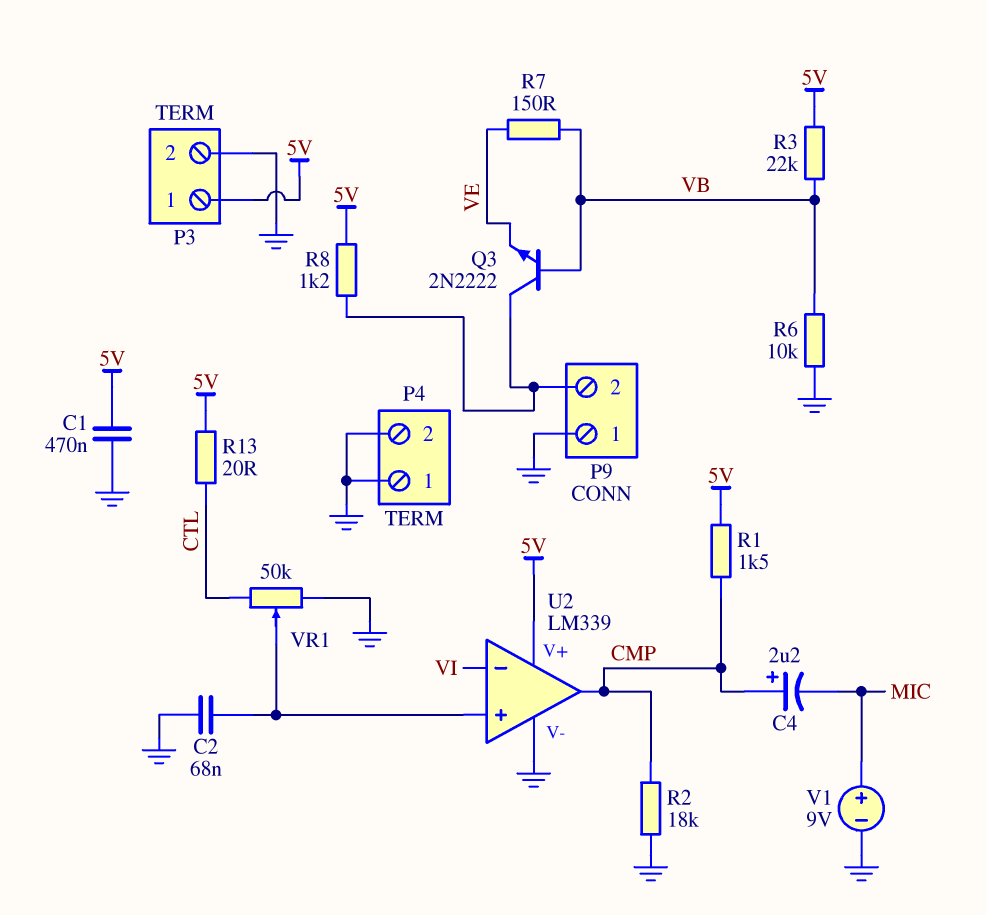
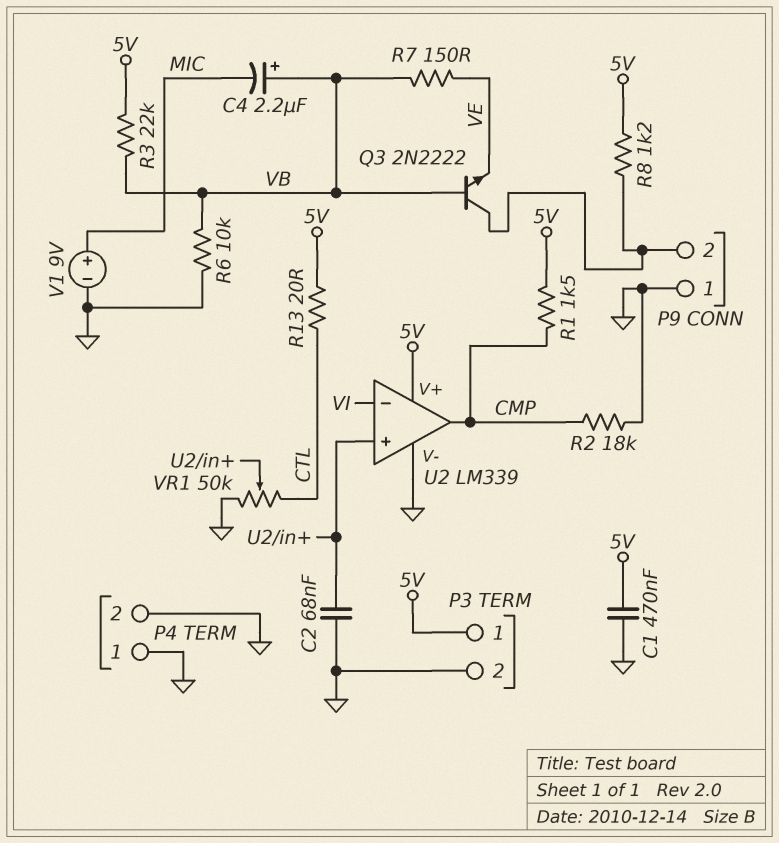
C4: 2.2uF (plus CMP, minus MIC) -> 2.2uF (plus VB, minus MIC)

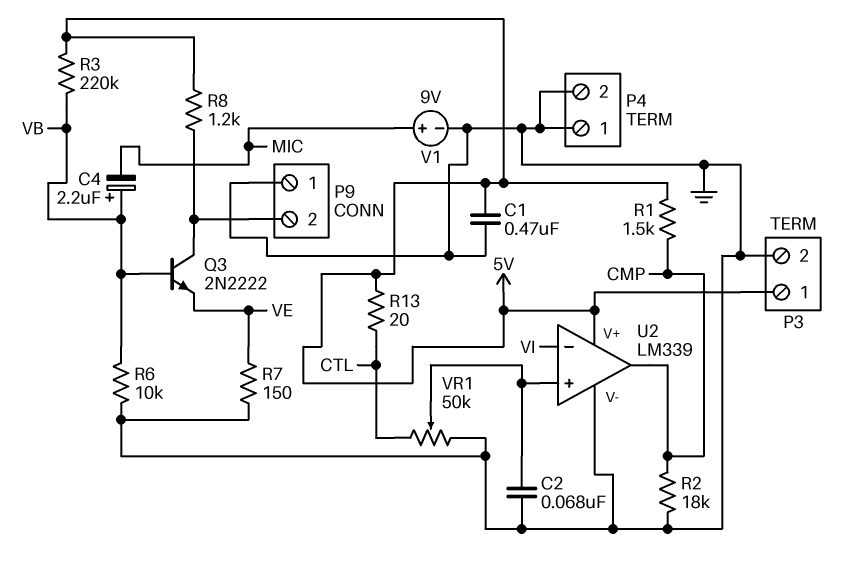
R3: 22k (5V, VB) -> 220k (5V, VB)
R7: 150 (VB, VE) -> 150 (GND, VE)

